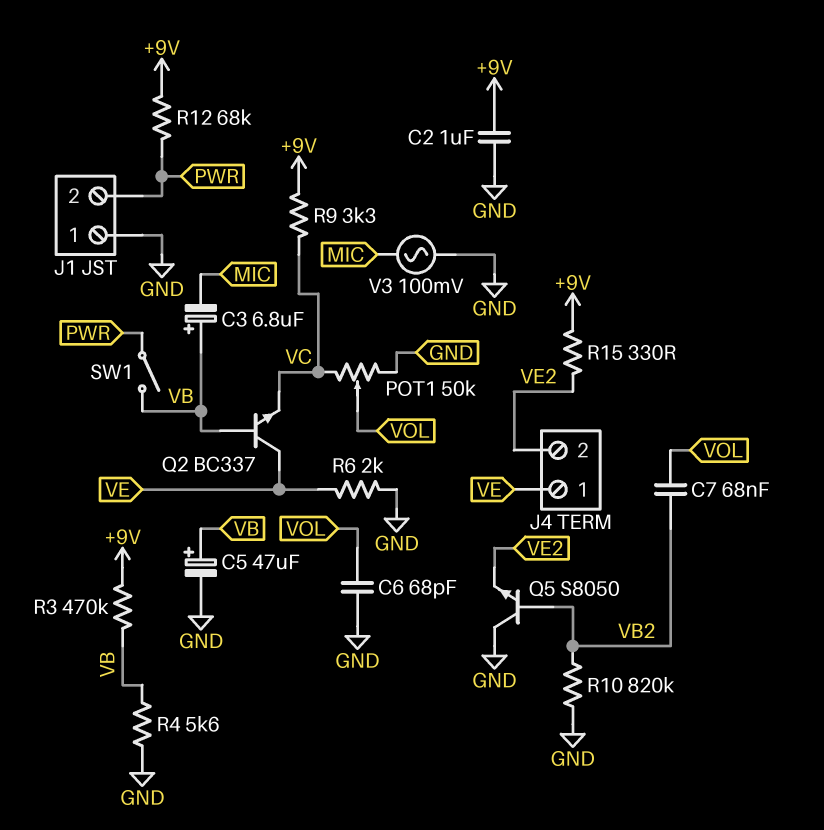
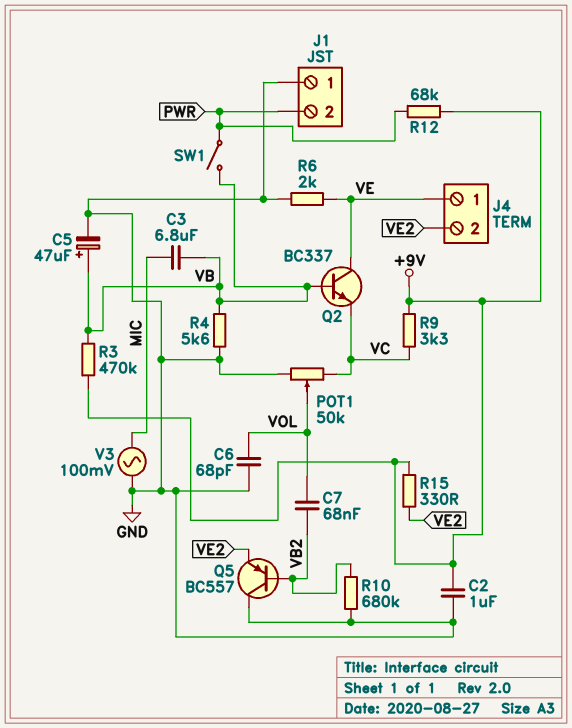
C3: 6.8uF (plus VB, minus MIC) -> 6.8uF (MIC, VB)
Q5: NPN S8050 (B VB2, C GND, E VE2) -> PNP BC557 (B VB2, C GND, E VE2)
R10: 820k (GND, VB2) -> 680k (GND, VB2)

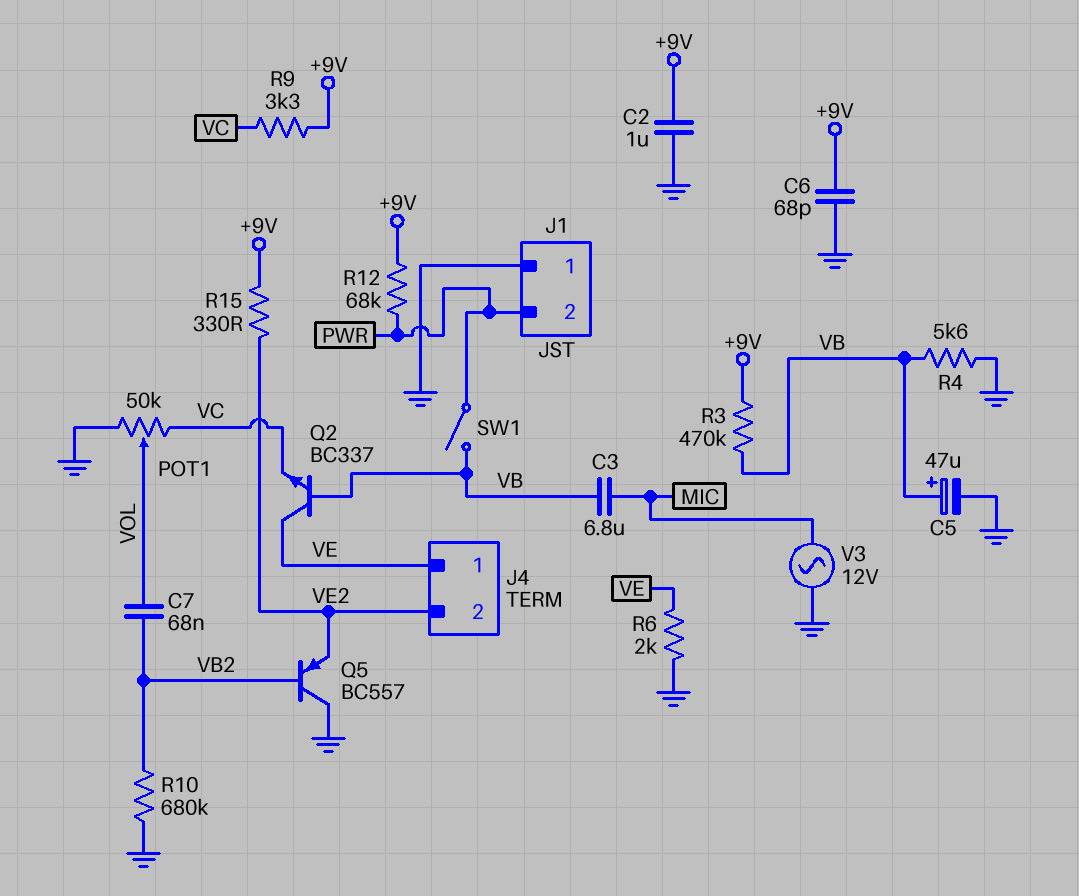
C6: 68pF (GND, VOL) -> 68pF (+9V, GND)
V3: AC 100mV (GND, MIC) -> AC 12V (GND, MIC)

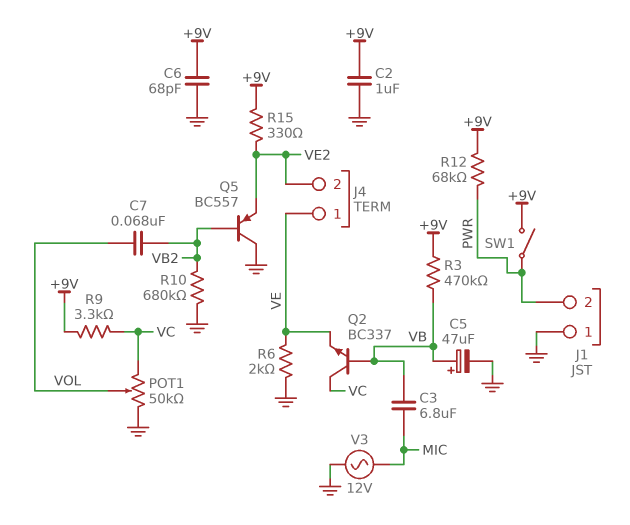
Q2: NPN BC337 (B VB, C VE, E VC) -> NPN BC337 (B VB, C VC, E VE)
R4: 5.6k (GND, VB) -> none
SW1: switch (PWR, VB) -> switch (+9V, PWR)

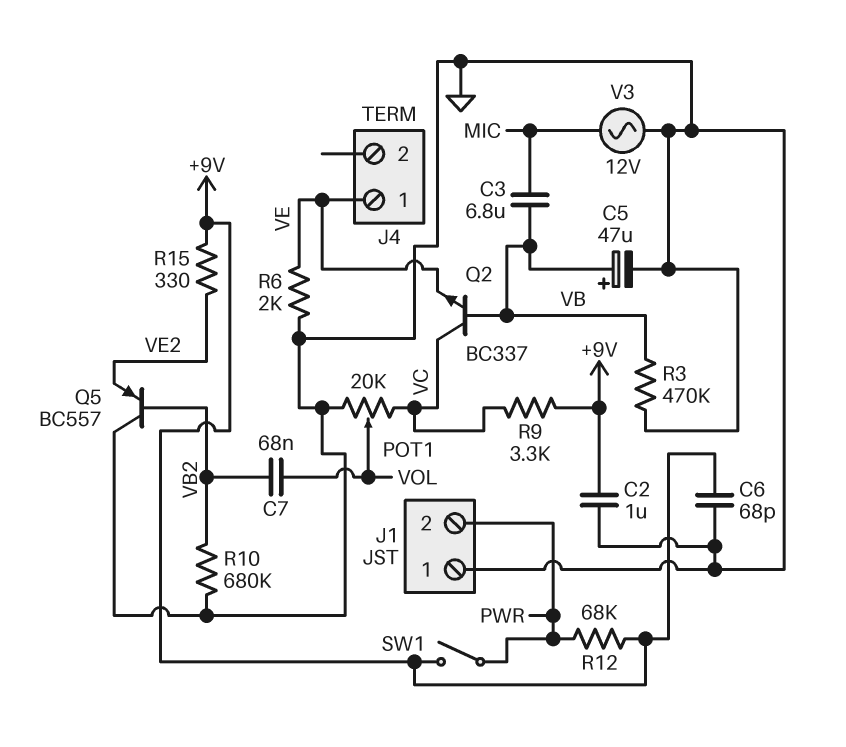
J4 pin 2: VE2 -> none
POT1: 50k (GND, VC, wiper VOL) -> 20k (GND, VC, wiper VOL)
R3: 470k (+9V, VB) -> 470k (GND, VB)

